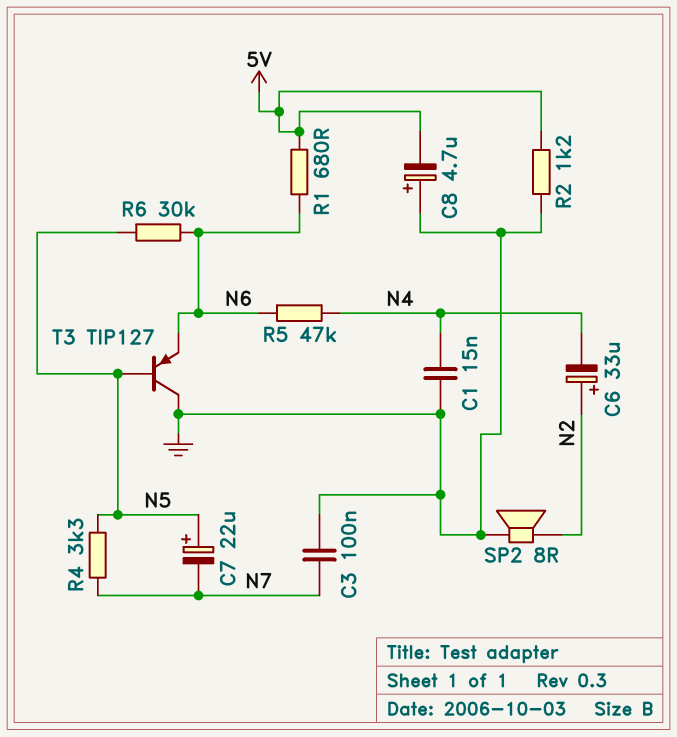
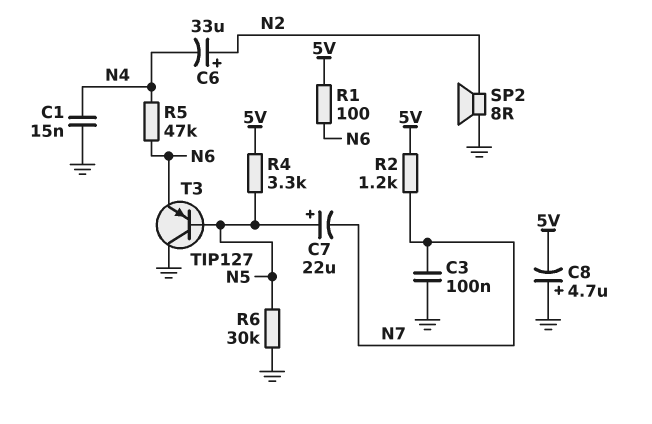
R1: 680 (5V, N6) -> 100 (5V, N6)
R2: 1.2k (5V, GND) -> 1.2k (5V, N7)
R4: 3.3k (N5, N7) -> 3.3k (5V, N5)
R6: 30k (N5, N6) -> 30k (GND, N5)

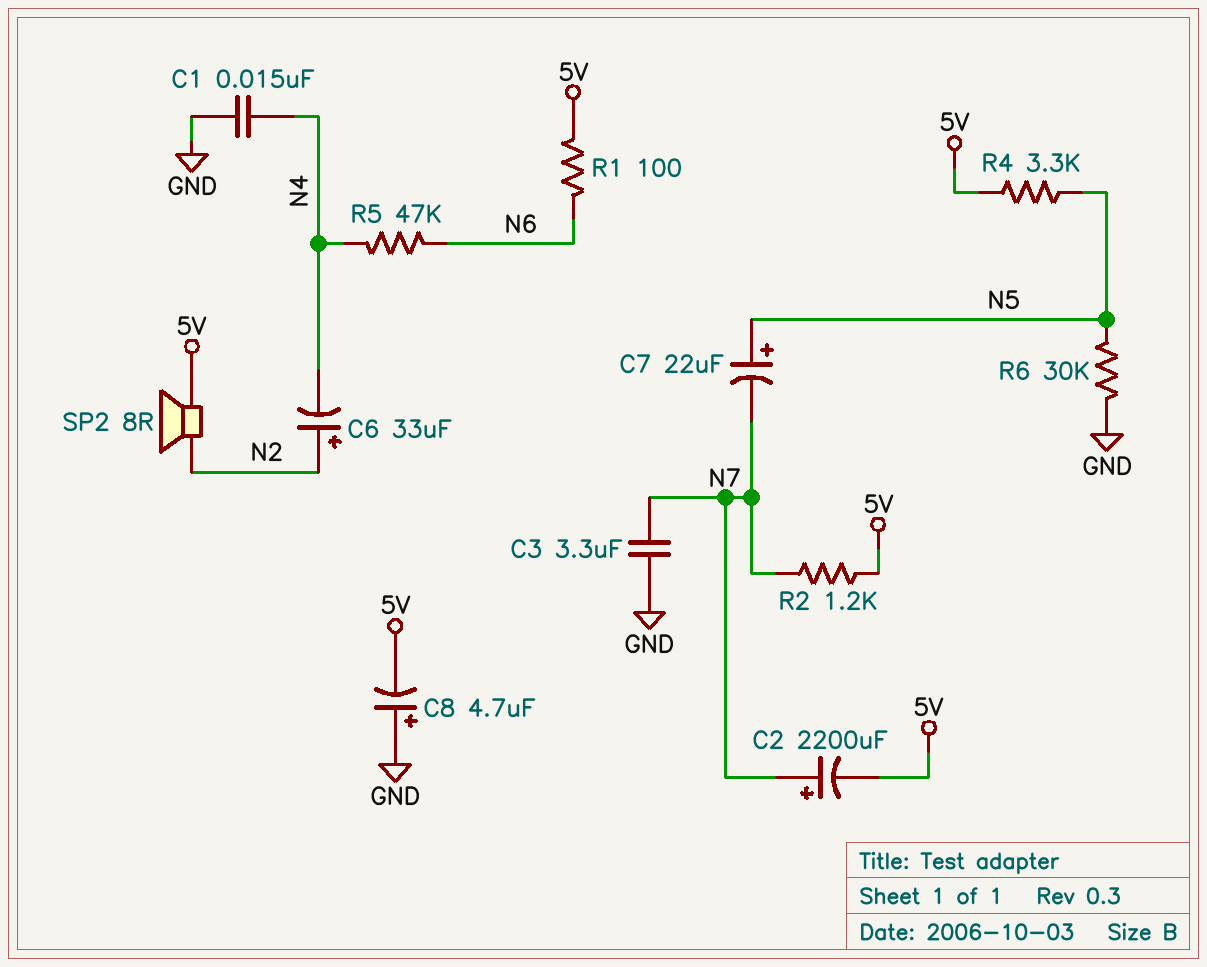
C2: none -> 2200uF (plus N7, minus 5V)
C3: 100nF (GND, N7) -> 3.3uF (GND, N7)
SP2: speaker 8R (GND, N2) -> speaker 8R (5V, N2)
T3: PNP TIP127 (B N5, C GND, E N6) -> none

